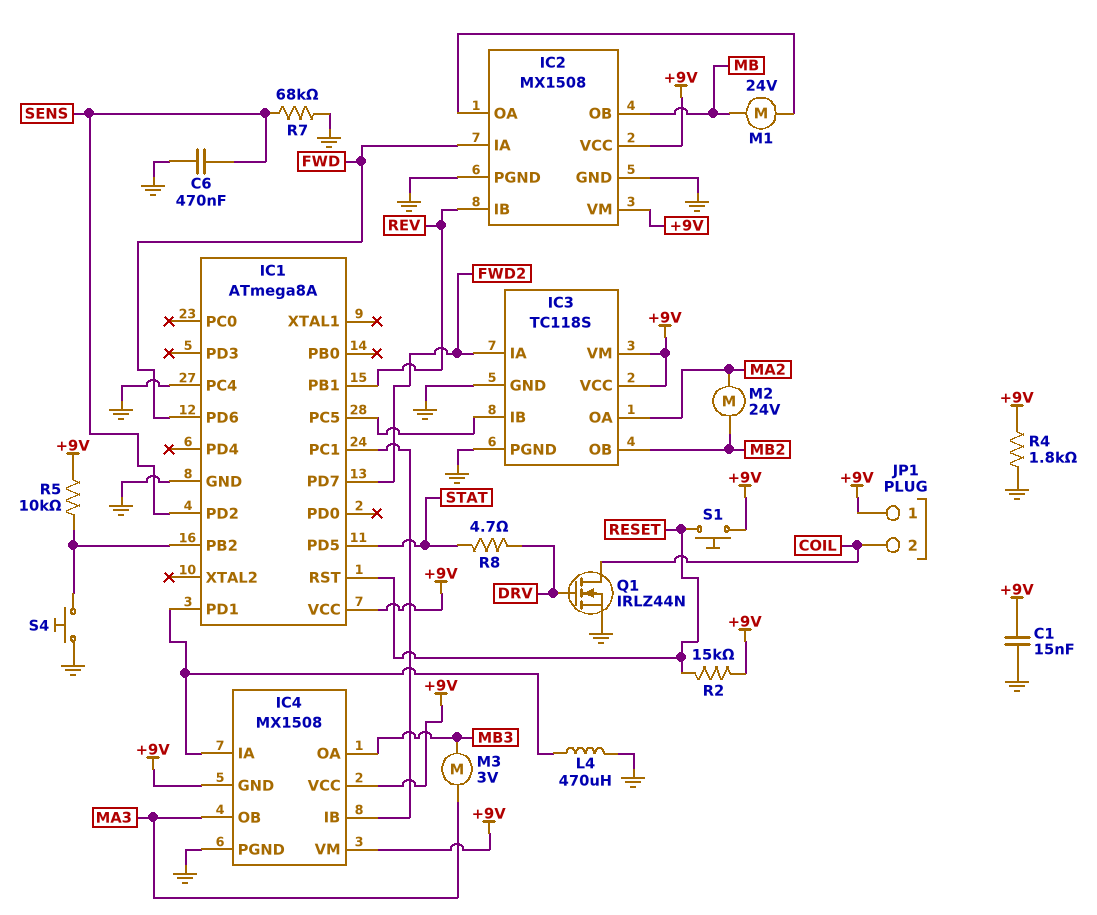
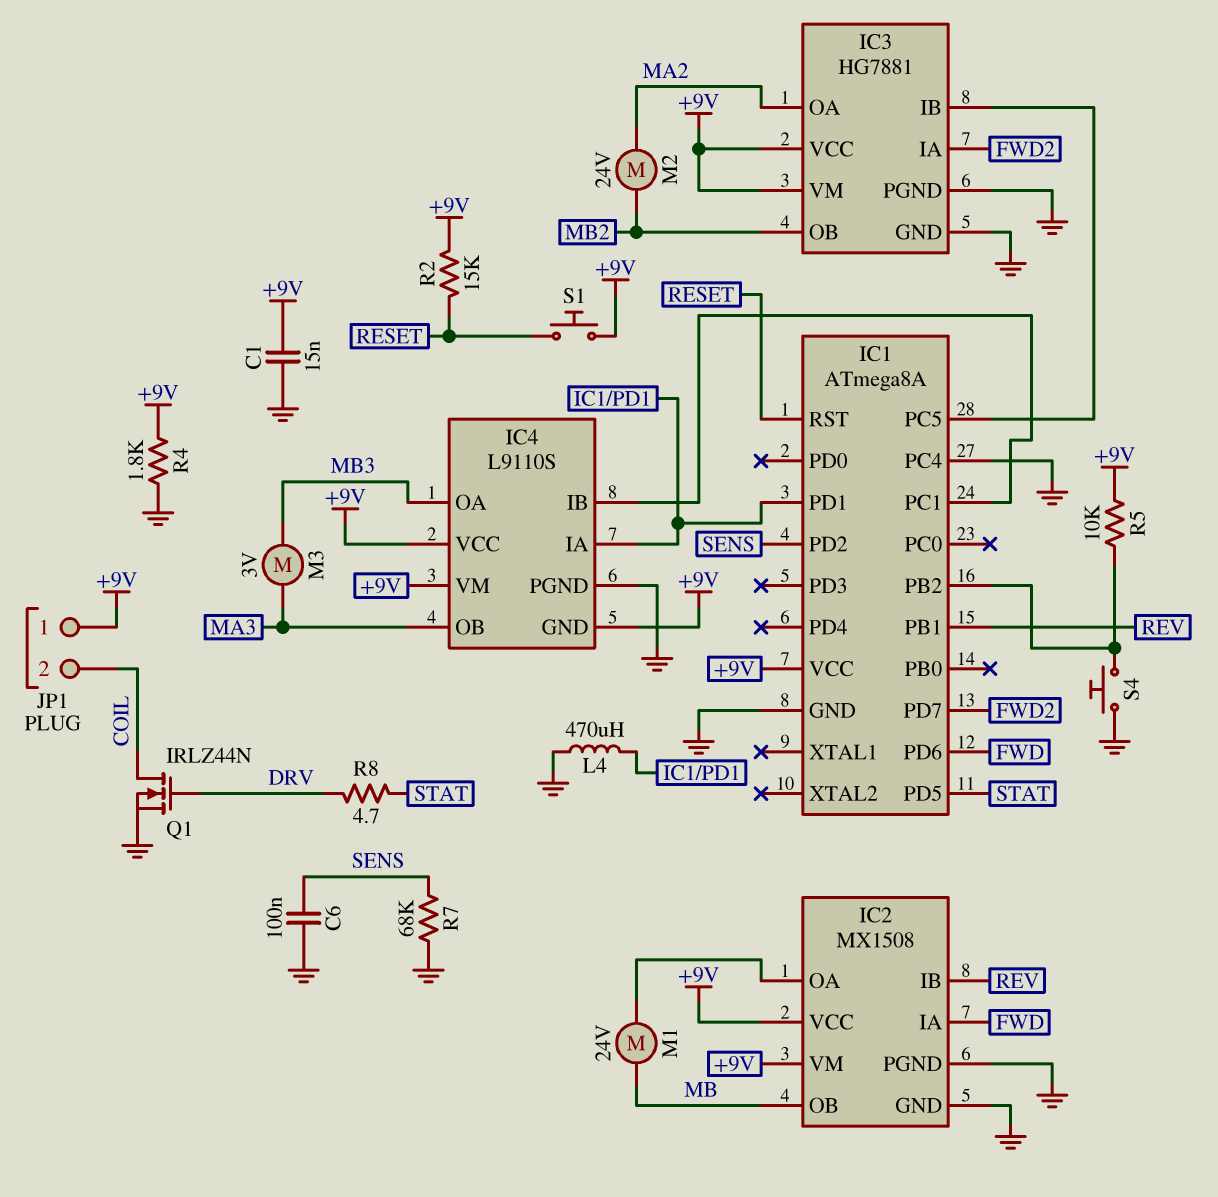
C6: 470nF (GND, SENS) -> 100nF (GND, SENS)
IC3: TC118S -> HG7881
IC4: MX1508 -> L9110S

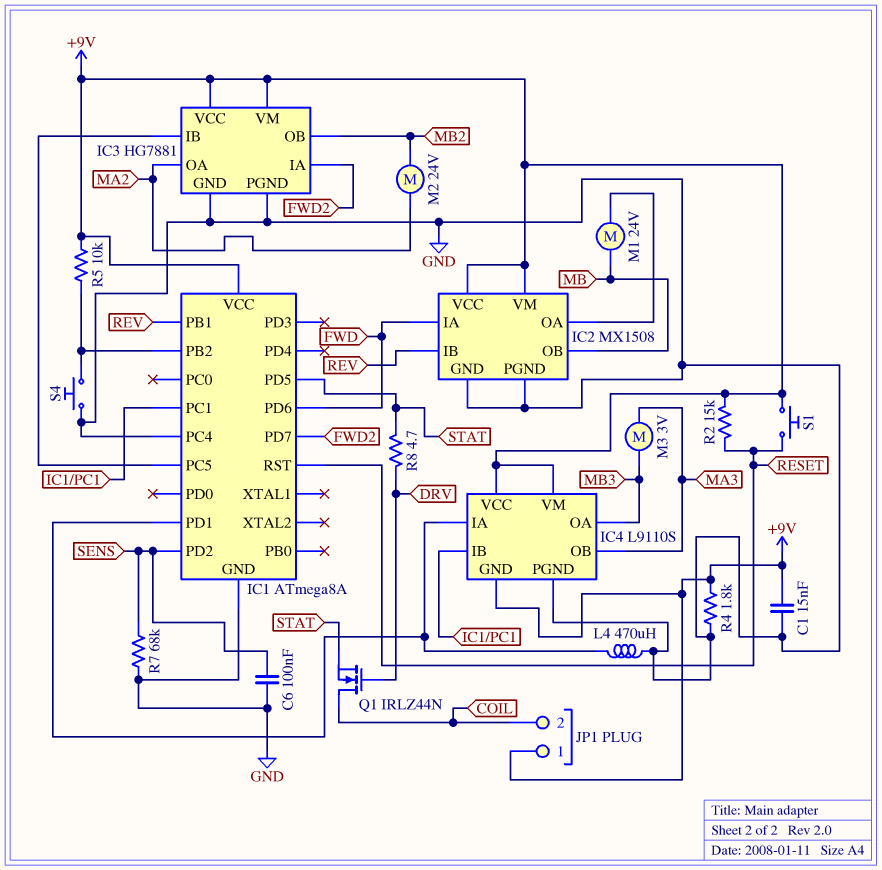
Q1: NMOS IRLZ44N (G DRV, D COIL, S GND) -> NMOS IRLZ44N (G DRV, D COIL, S STAT)

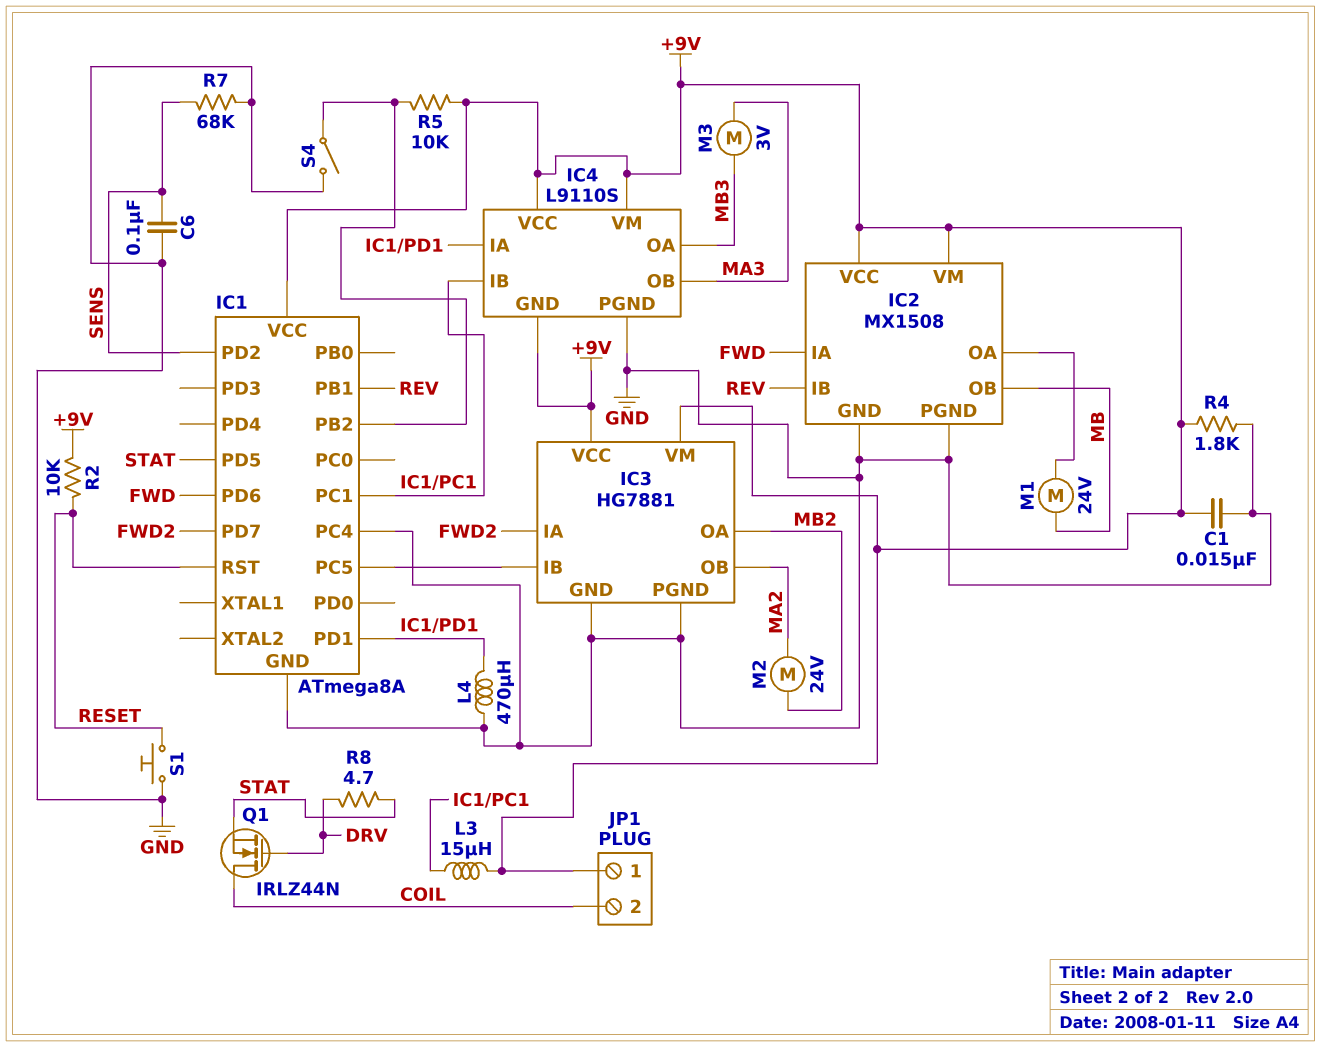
IC3 pin OA: MA2 -> MB2
IC3 pin OB: MB2 -> MA2
L3: none -> 15uH (+9V, IC1/PC1)
R2: 15k (+9V, RESET) -> 10k (+9V, RESET)
S1: button (+9V, RESET) -> button (GND, RESET)
S4: button (GND, IC1/PB2) -> switch (GND, IC1/PB2)

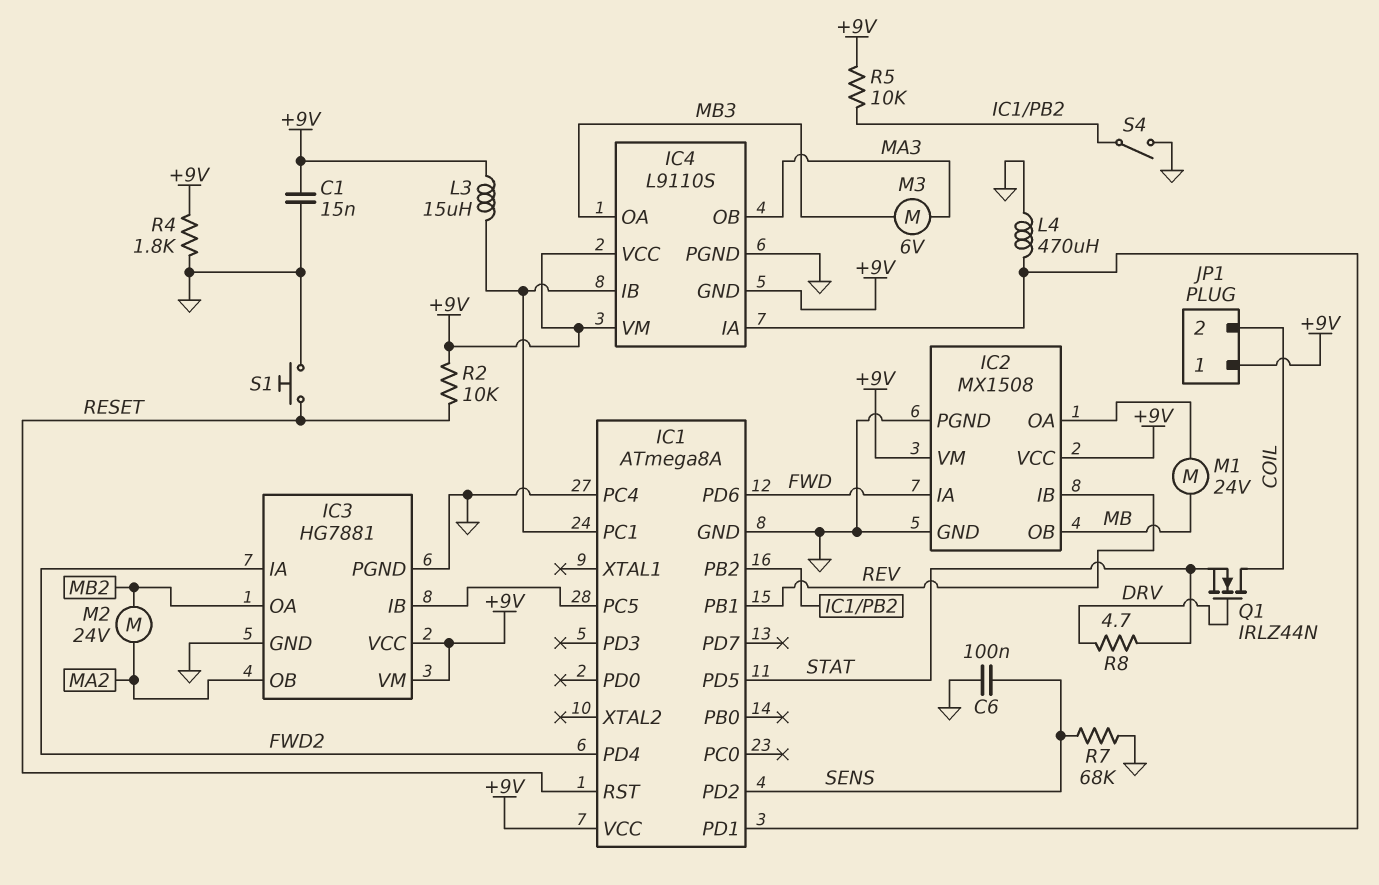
IC1 pin PD4: none -> FWD2
IC1 pin PD7: FWD2 -> none
M3: motor 3V (MA3, MB3) -> motor 6V (MA3, MB3)

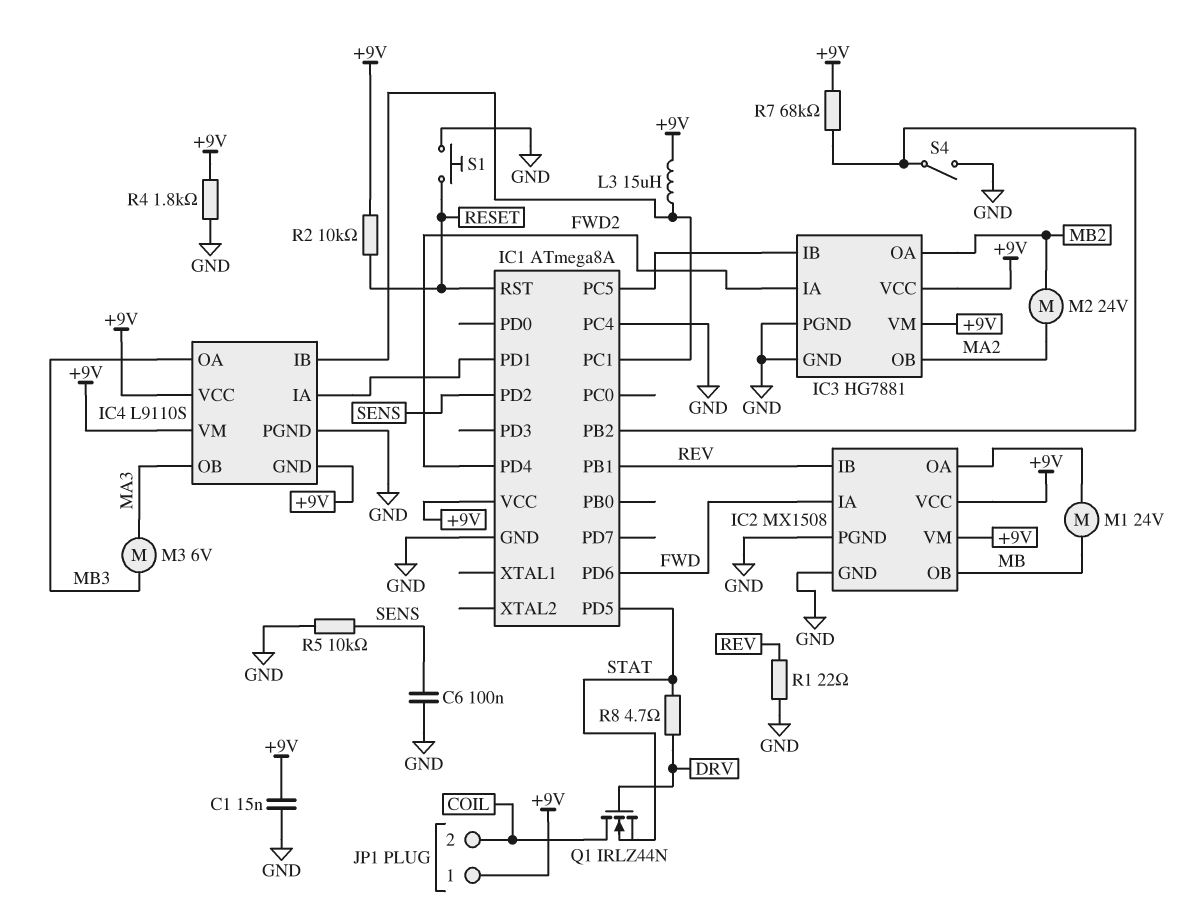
L4: 470uH (GND, IC1/PD1) -> none
R1: none -> 22 (GND, REV)
R5: 10k (+9V, IC1/PB2) -> 10k (GND, SENS)
R7: 68k (GND, SENS) -> 68k (+9V, IC1/PB2)

